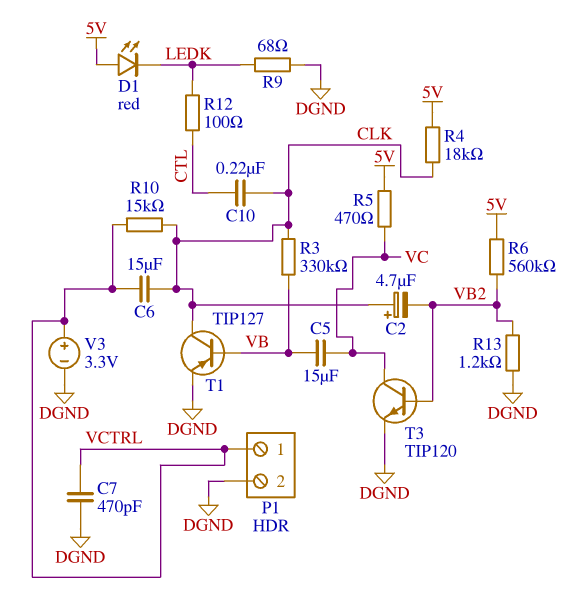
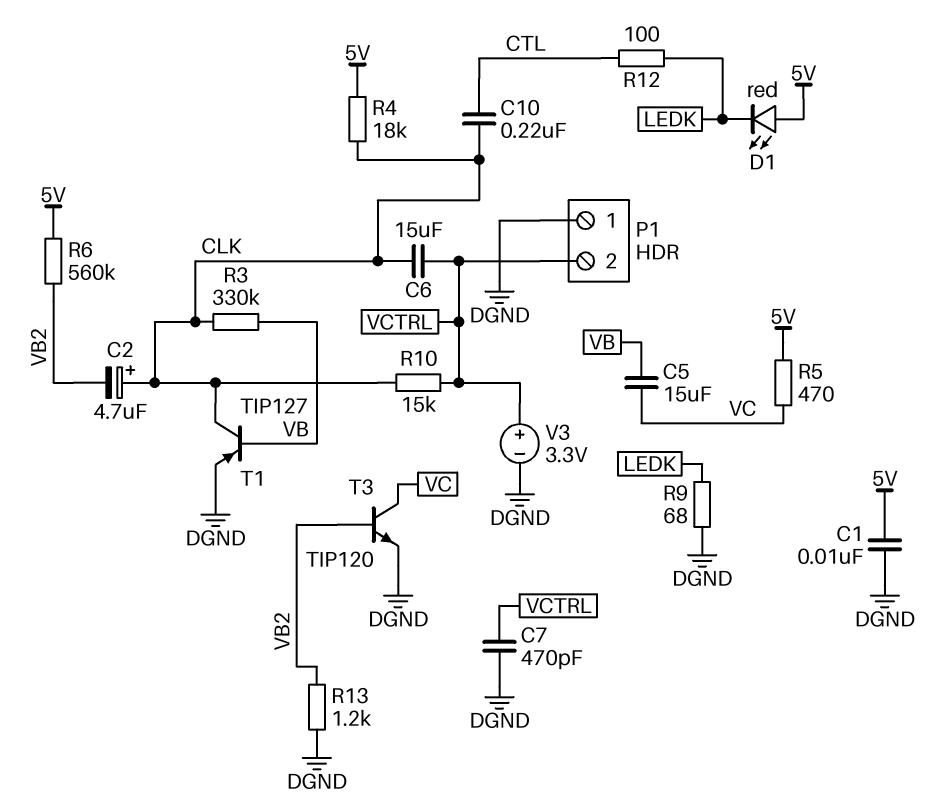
C1: none -> 10nF (5V, DGND)
P1 pin 1: VCTRL -> DGND
P1 pin 2: DGND -> VCTRL

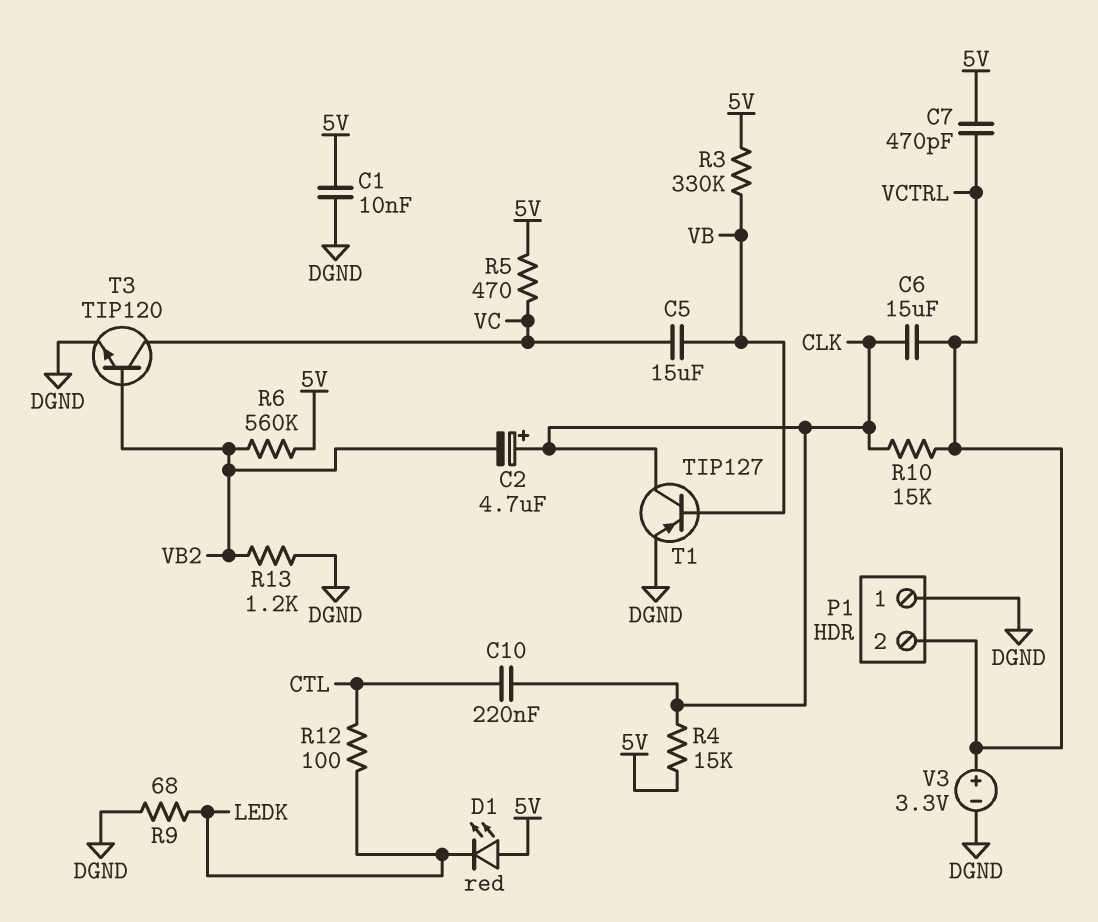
C7: 470pF (DGND, VCTRL) -> 470pF (5V, VCTRL)
R3: 330k (CLK, VB) -> 330k (5V, VB)
R4: 18k (5V, CLK) -> 15k (5V, CLK)

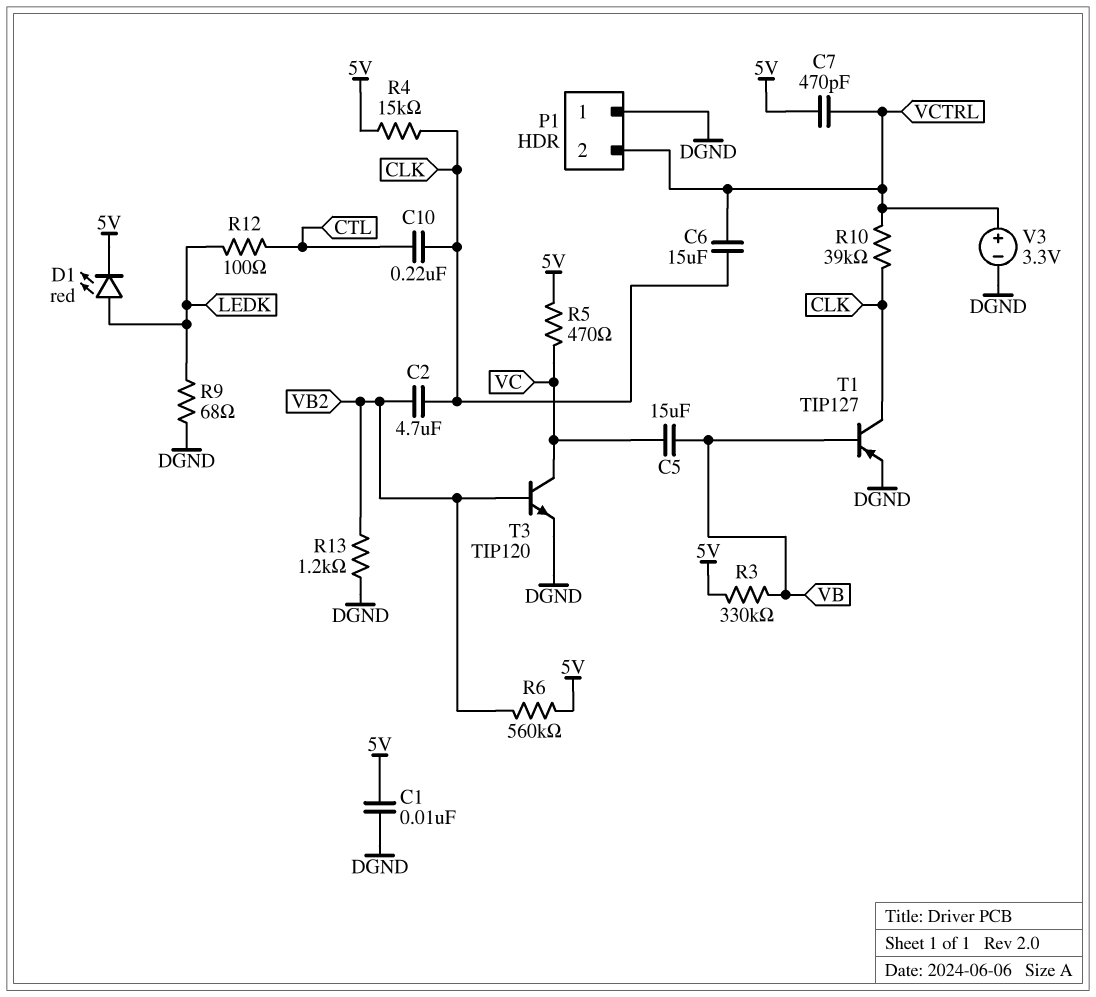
C2: 4.7uF (plus CLK, minus VB2) -> 4.7uF (CLK, VB2)
D1: LED red (A 5V, K LEDK) -> LED red (A LEDK, K 5V)
R10: 15k (CLK, VCTRL) -> 39k (CLK, VCTRL)

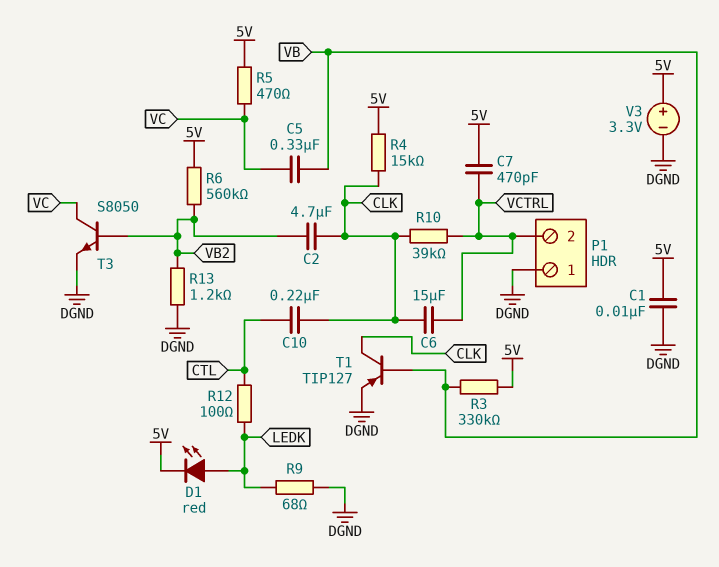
C5: 15uF (VB, VC) -> 330nF (VB, VC)
T3: NPN TIP120 (B VB2, C VC, E DGND) -> NPN S8050 (B VB2, C VC, E DGND)
V3: 3.3V (plus VCTRL, minus DGND) -> 3.3V (plus 5V, minus DGND)

